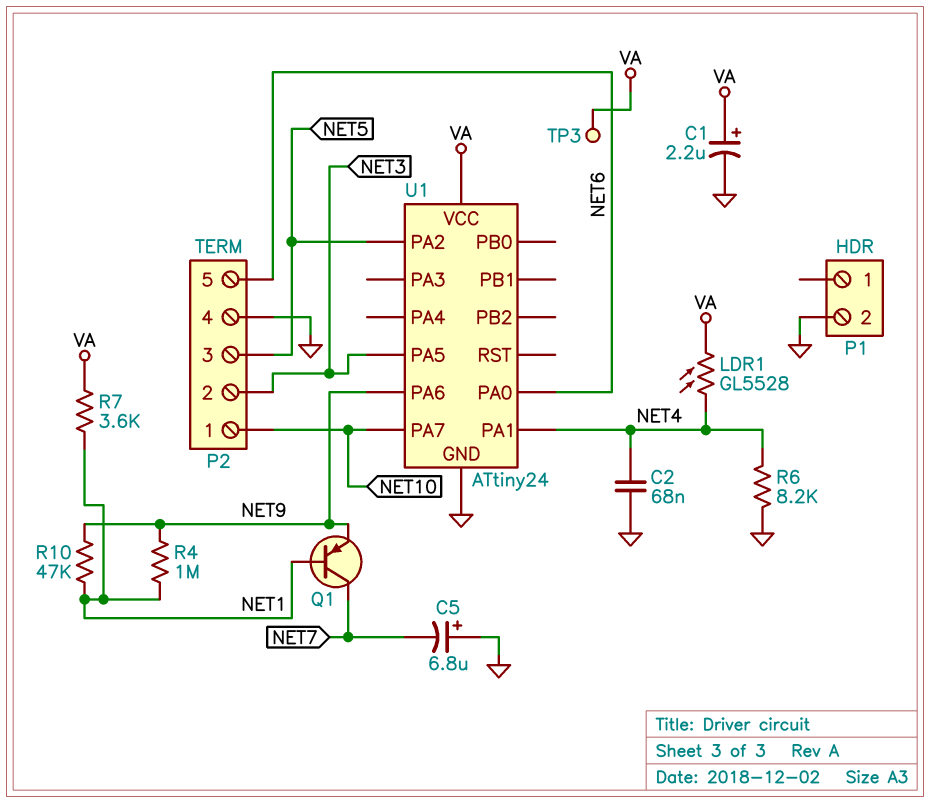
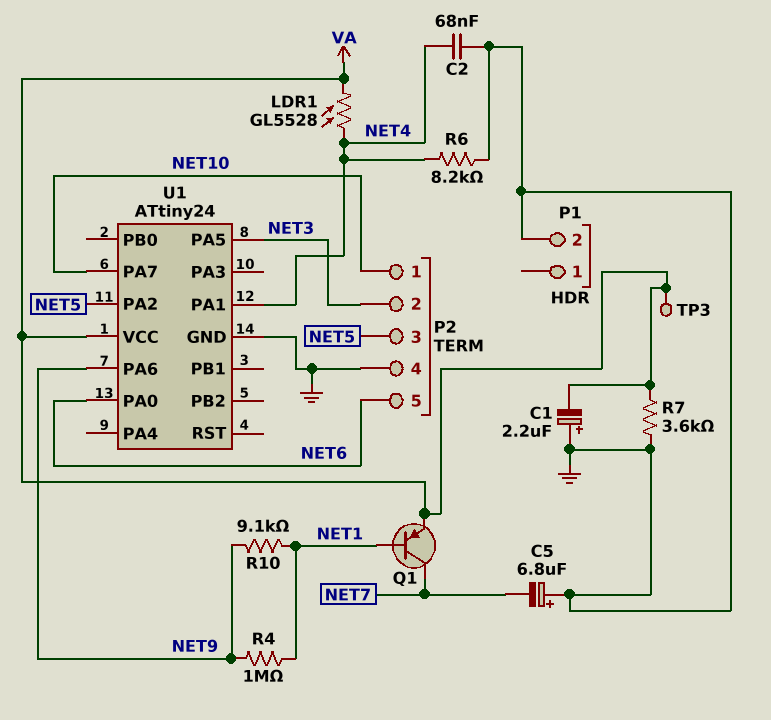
C1: 2.2uF (plus VA, minus GND) -> 2.2uF (plus GND, minus VA)
Q1: PNP (B NET1, C NET7, E NET9) -> PNP (B NET1, C NET7, E VA)
R7: 3.6k (NET1, VA) -> 3.6k (GND, VA)
R10: 47k (NET1, NET9) -> 9.1k (NET1, NET9)

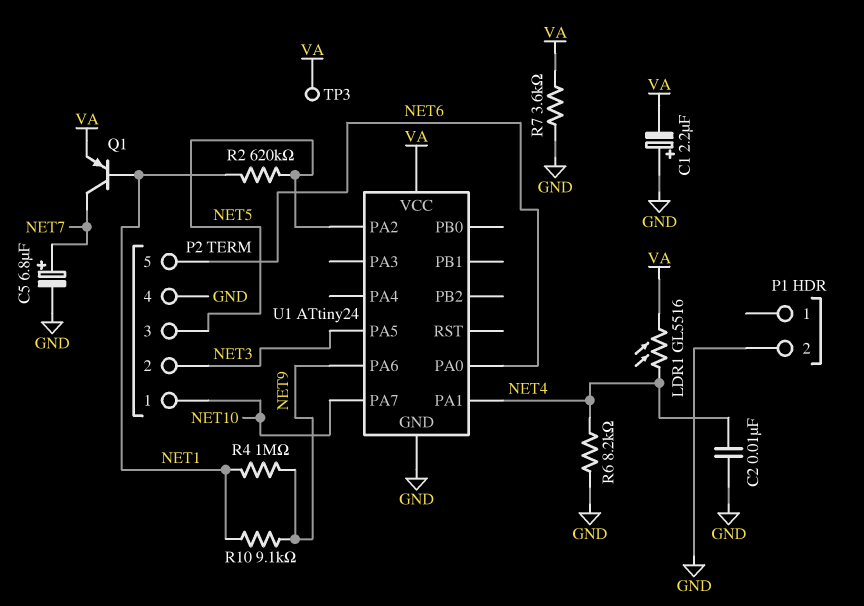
C2: 68nF (GND, NET4) -> 10nF (GND, NET4)
C5: 6.8uF (plus GND, minus NET7) -> 6.8uF (plus NET7, minus GND)
LDR1: GL5528 (NET4, VA) -> GL5516 (NET4, VA)
R2: none -> 620k (NET1, NET5)

